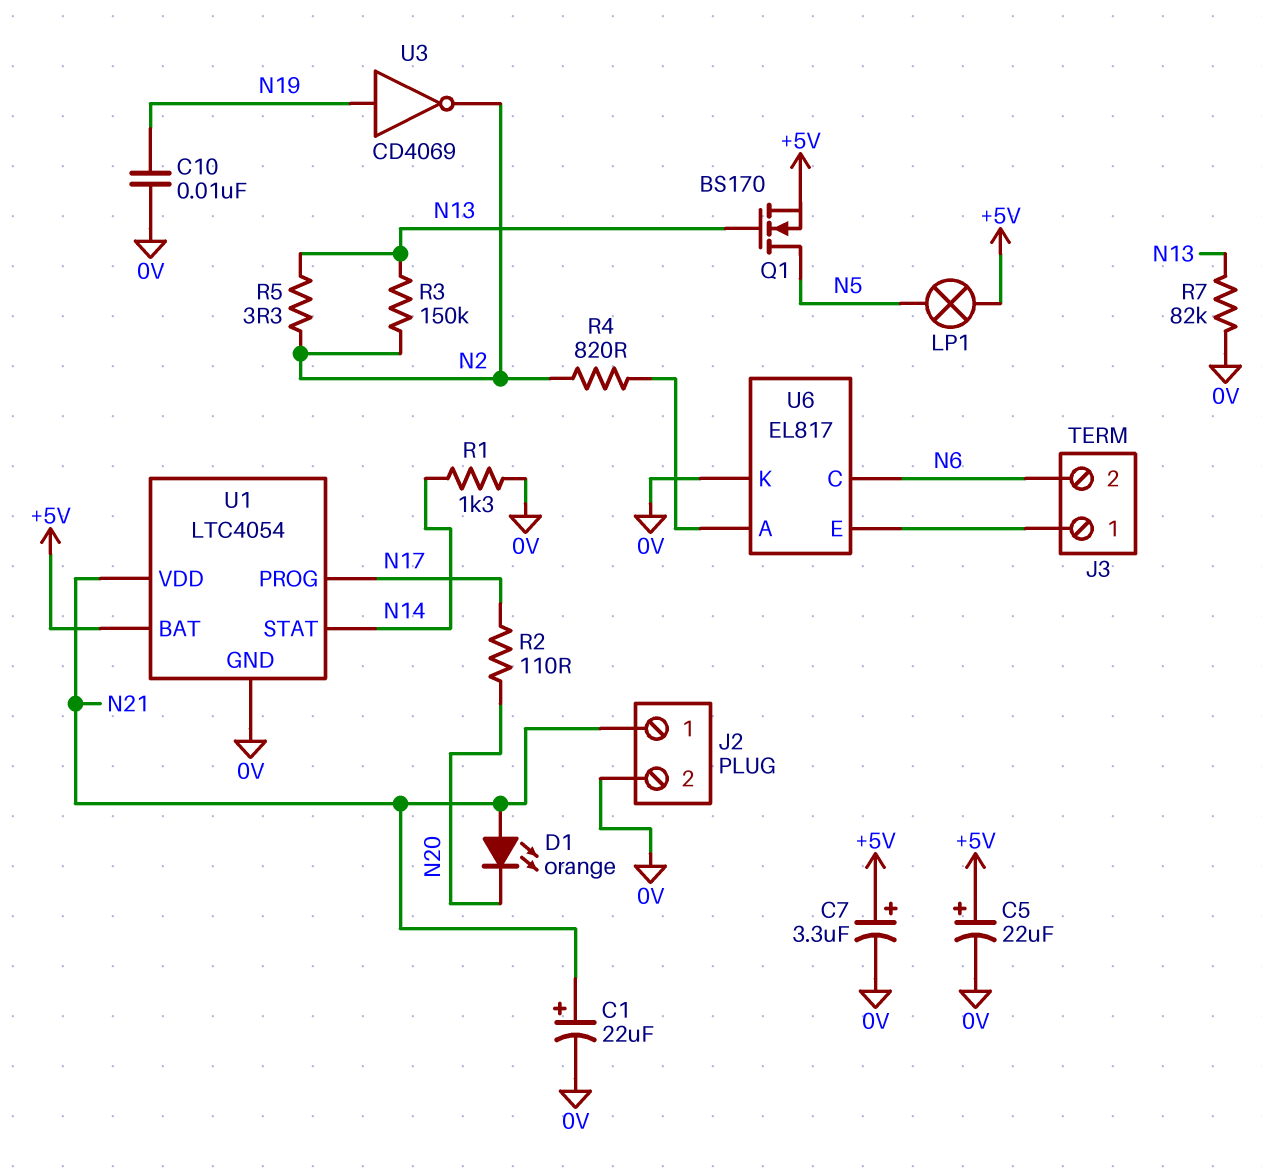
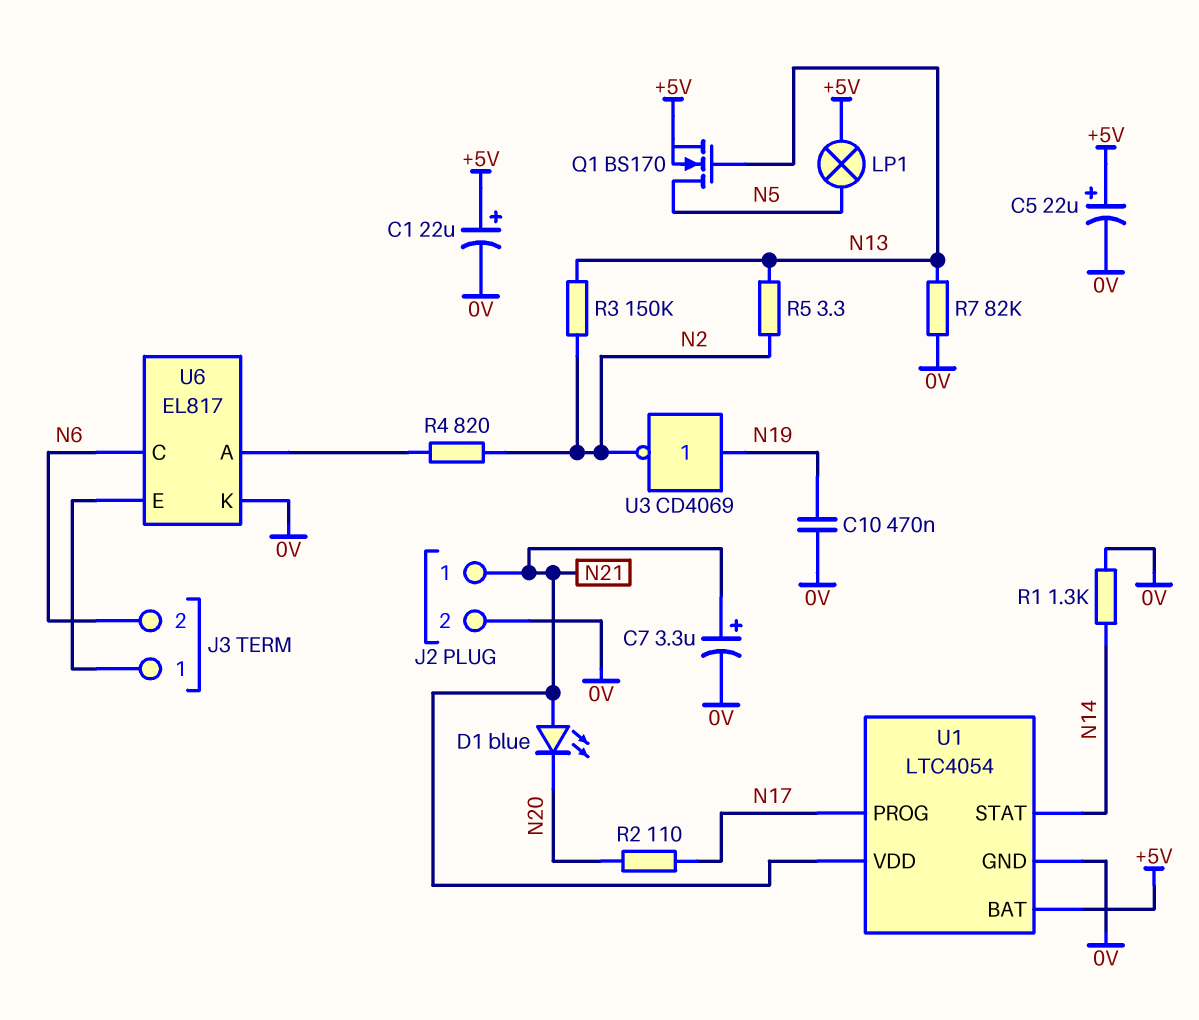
C1: 22uF (plus N21, minus 0V) -> 22uF (plus +5V, minus 0V)
C7: 3.3uF (plus +5V, minus 0V) -> 3.3uF (plus N21, minus 0V)
C10: 10nF (0V, N19) -> 470nF (0V, N19)
D1: LED orange (A N21, K N20) -> LED blue (A N21, K N20)

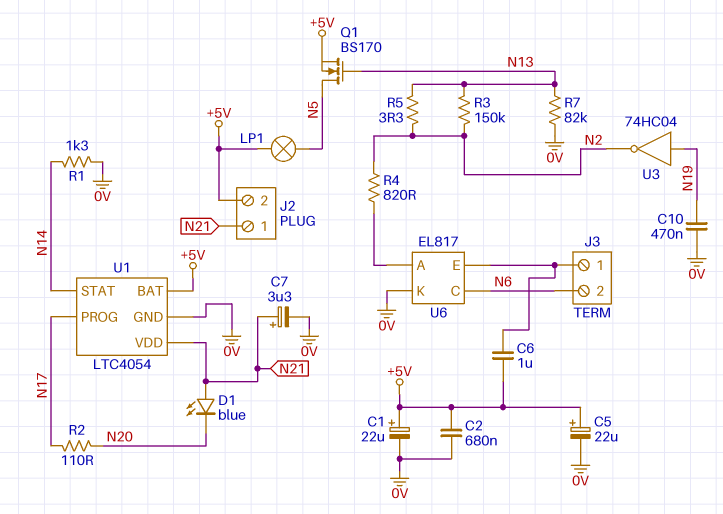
C2: none -> 680nF (+5V, 0V)
C6: none -> 1uF (+5V, J3/1)
J2 pin 2: 0V -> +5V
U3: NOT CD4069 (in N19, out N2) -> NOT 74HC04 (in N19, out N2)

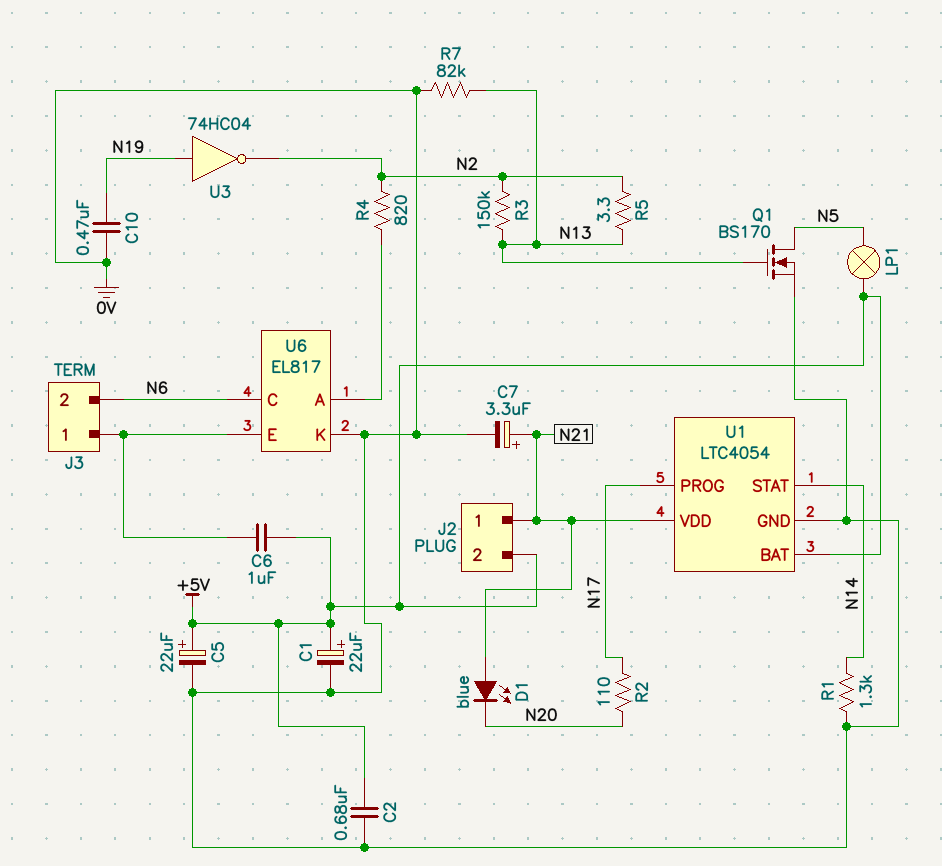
Q1: NMOS BS170 (G N13, D N5, S +5V) -> NMOS BS170 (G N13, D N5, S 0V)

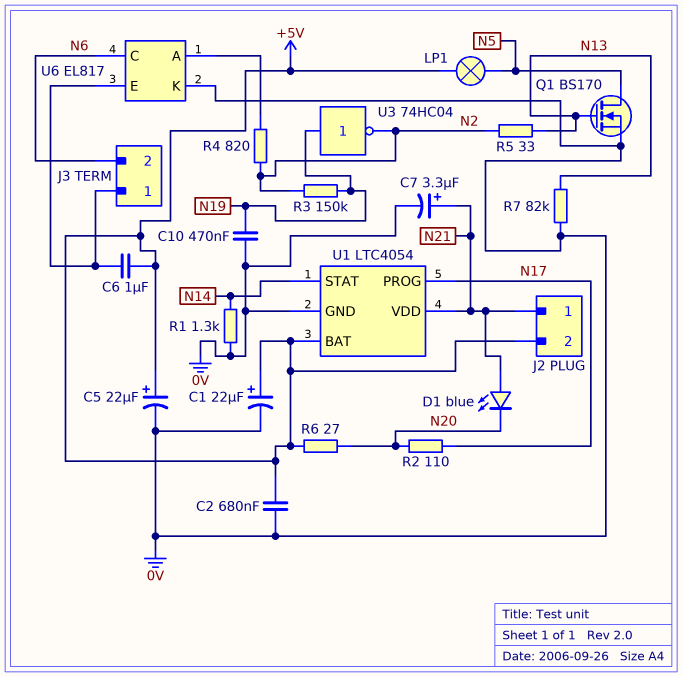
R3: 150k (N2, N13) -> 150k (N2, N19)
R5: 3.3 (N2, N13) -> 33 (N2, N13)
R6: none -> 27 (+5V, N20)

